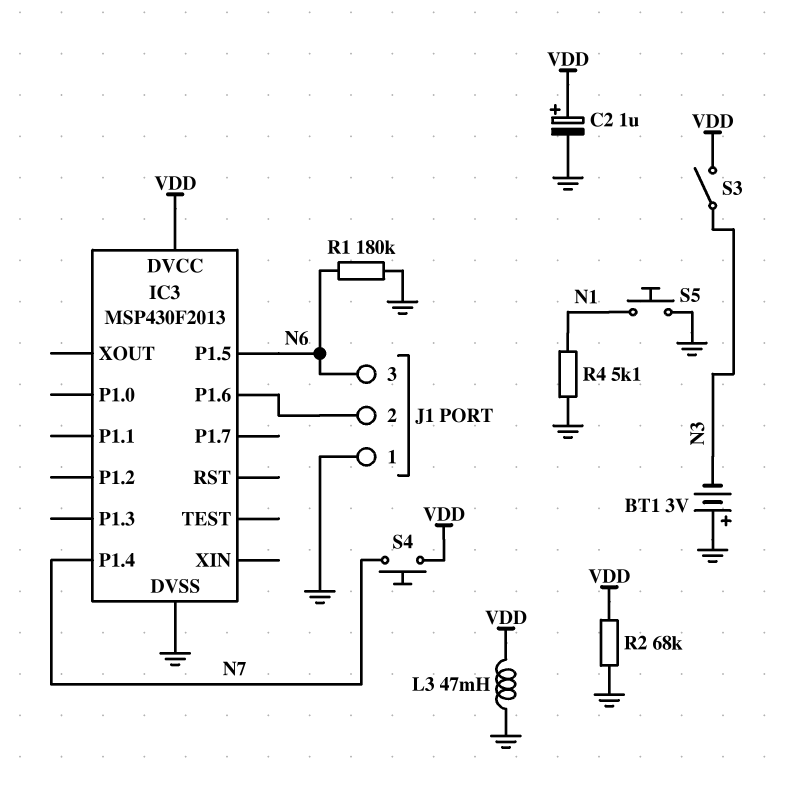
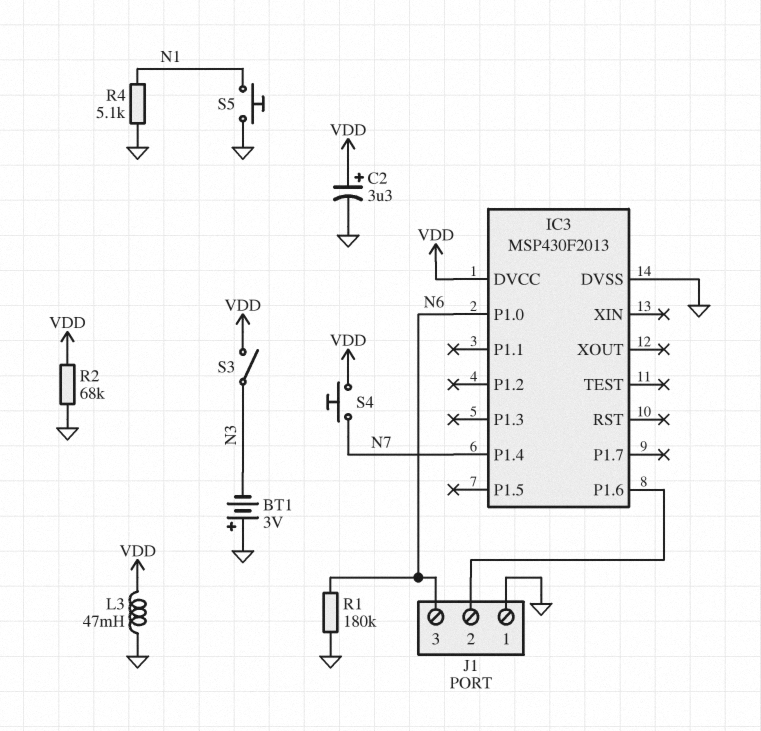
C2: 1uF (plus VDD, minus GND) -> 3.3uF (plus VDD, minus GND)
IC3 pin P1.0: none -> N6
IC3 pin P1.5: N6 -> none

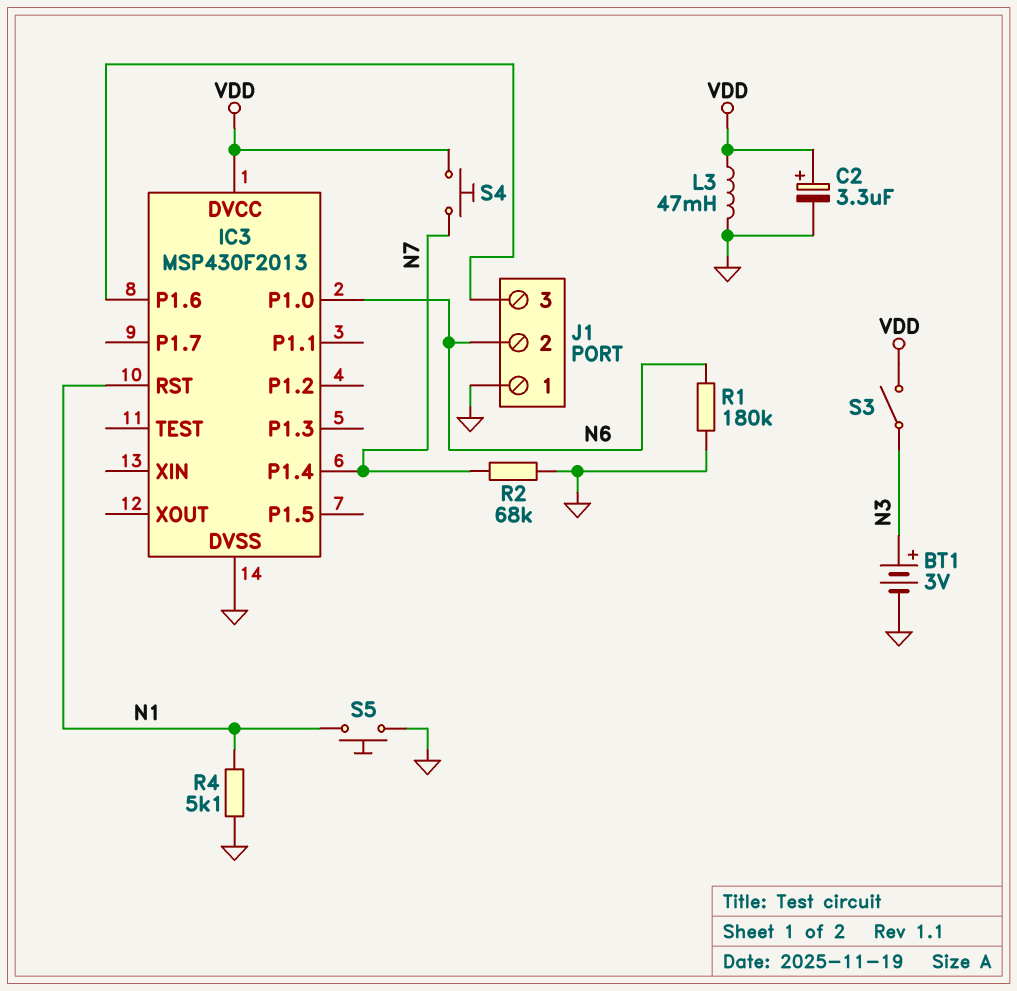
BT1: 3V (plus GND, minus N3) -> 3V (plus N3, minus GND)
IC3 pin RST: none -> N1
J1 pin 2: IC3/P1.6 -> N6
J1 pin 3: N6 -> IC3/P1.6
R2: 68k (GND, VDD) -> 68k (GND, N7)

